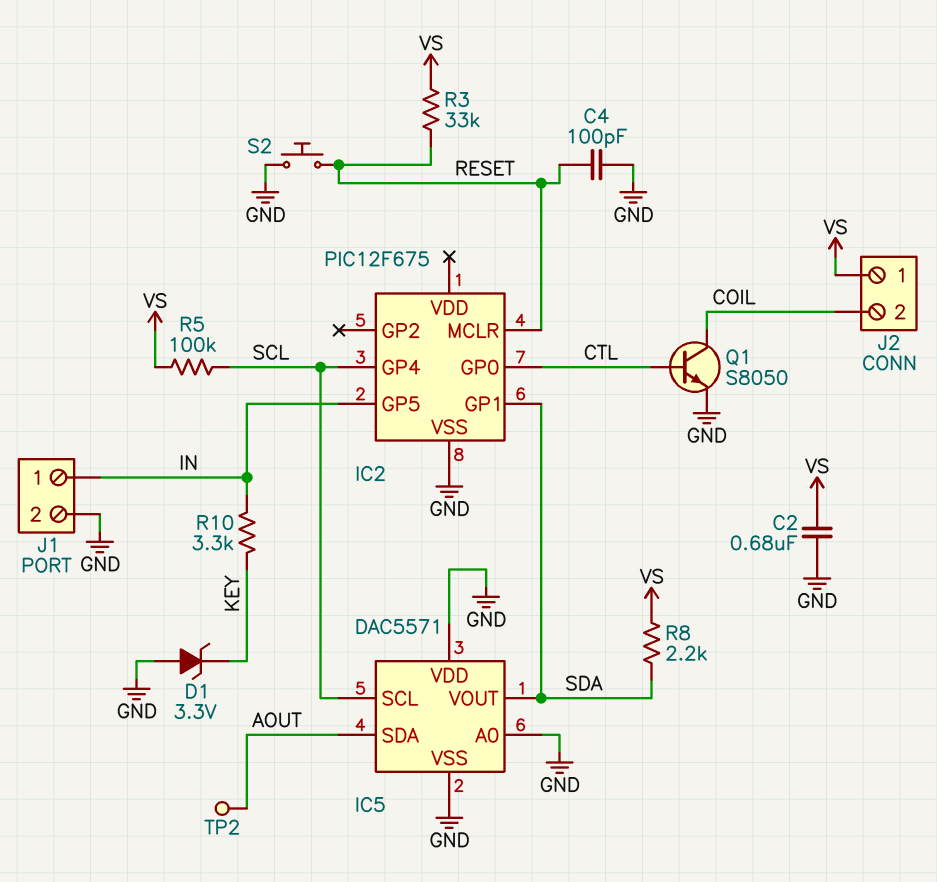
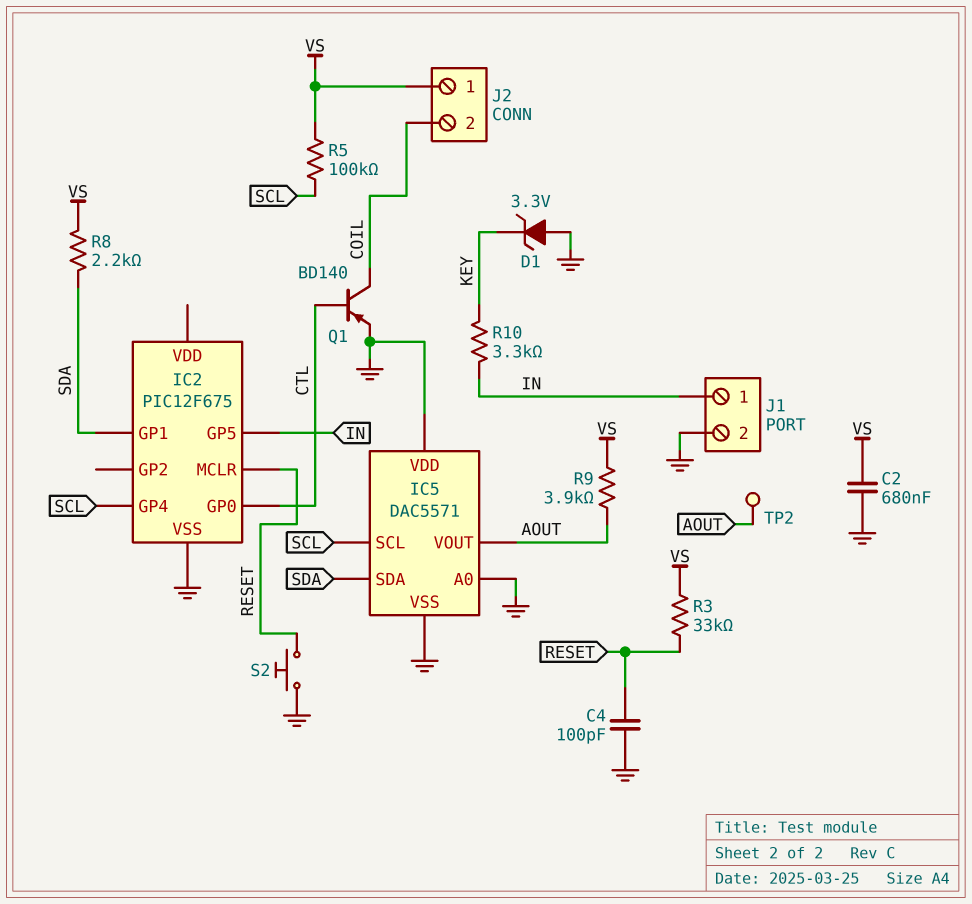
IC5 pin SDA: AOUT -> SDA
IC5 pin VOUT: SDA -> AOUT
Q1: NPN S8050 (B CTL, C COIL, E GND) -> PNP BD140 (B CTL, C COIL, E GND)
R9: none -> 3.9k (AOUT, VS)

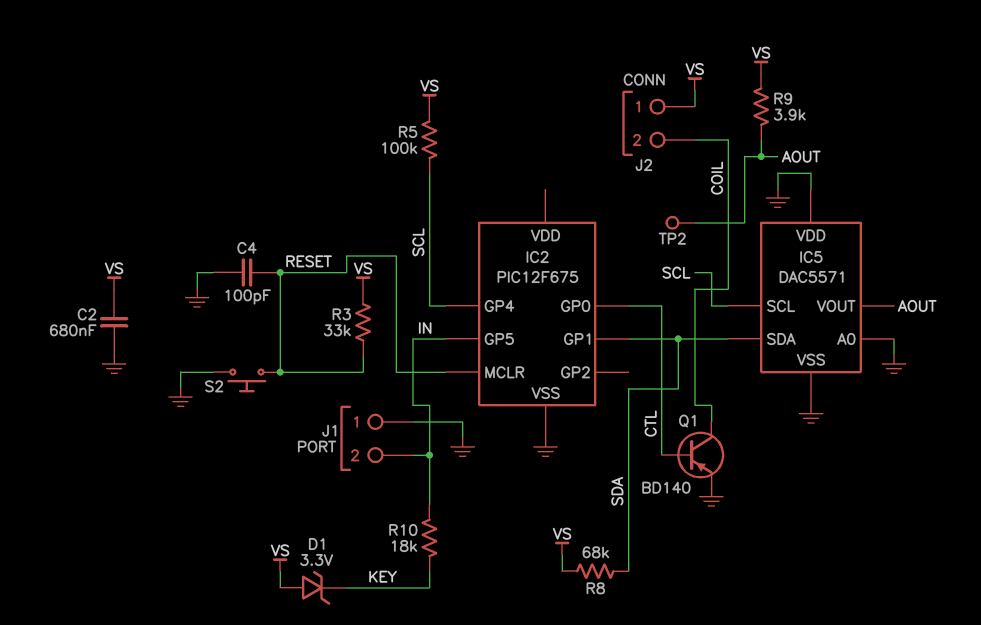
D1: zener 3.3V (A GND, K KEY) -> zener 3.3V (A VS, K KEY)
J1 pin 1: IN -> GND
J1 pin 2: GND -> IN
R8: 2.2k (SDA, VS) -> 68k (SDA, VS)
R10: 3.3k (IN, KEY) -> 18k (IN, KEY)

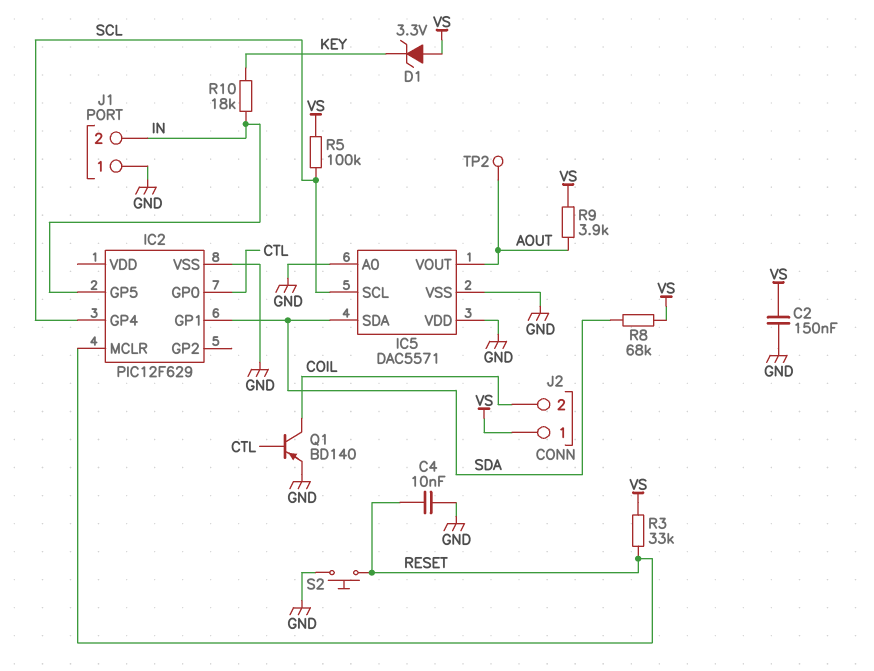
C2: 680nF (GND, VS) -> 150nF (GND, VS)
C4: 100pF (GND, RESET) -> 10nF (GND, RESET)
IC2: PIC12F675 -> PIC12F629

